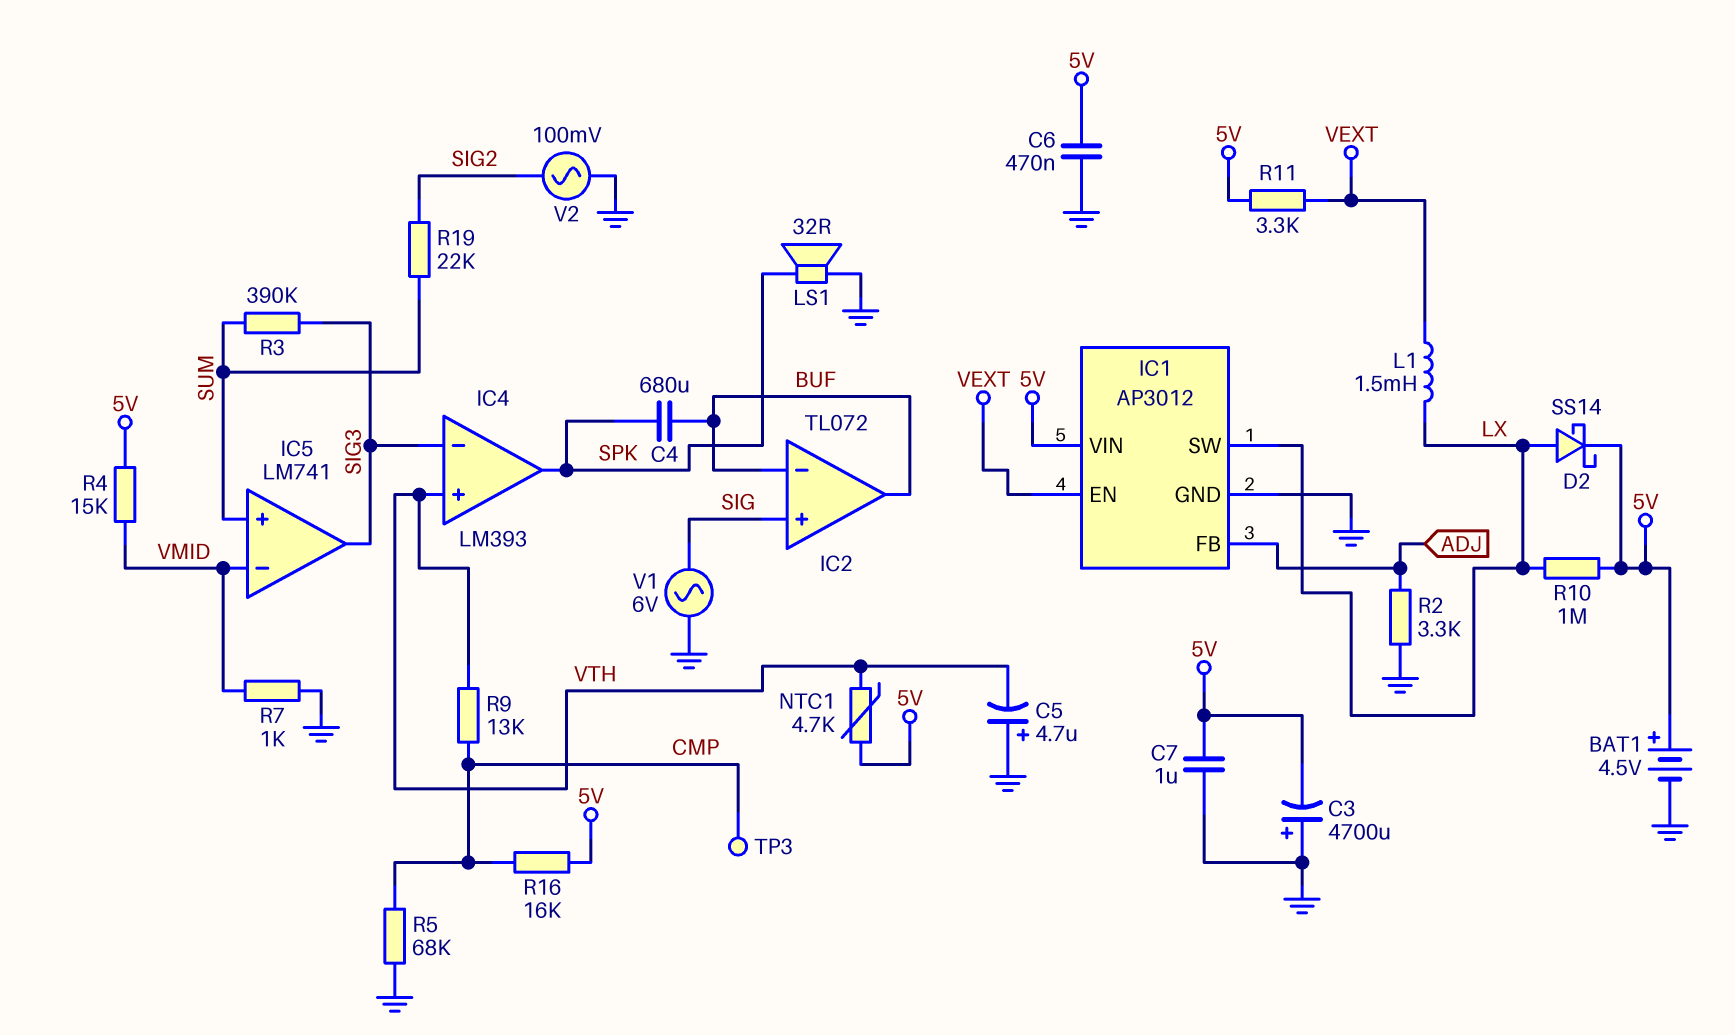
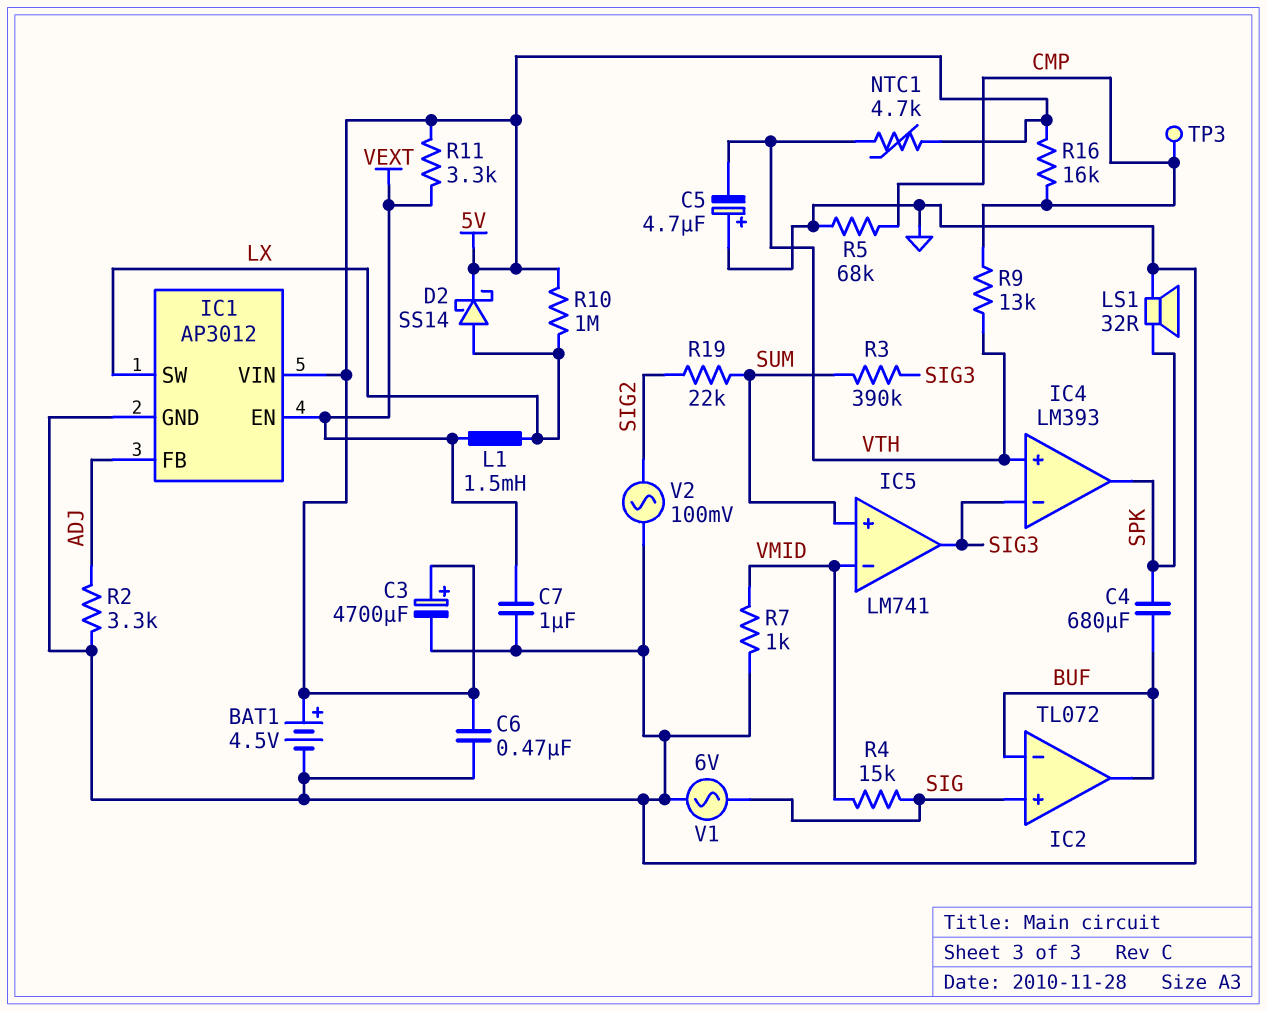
C3: 4700uF (plus GND, minus 5V) -> 4700uF (plus 5V, minus GND)
C7: 1uF (5V, GND) -> 1uF (GND, VEXT)
R4: 15k (5V, VMID) -> 15k (SIG, VMID)

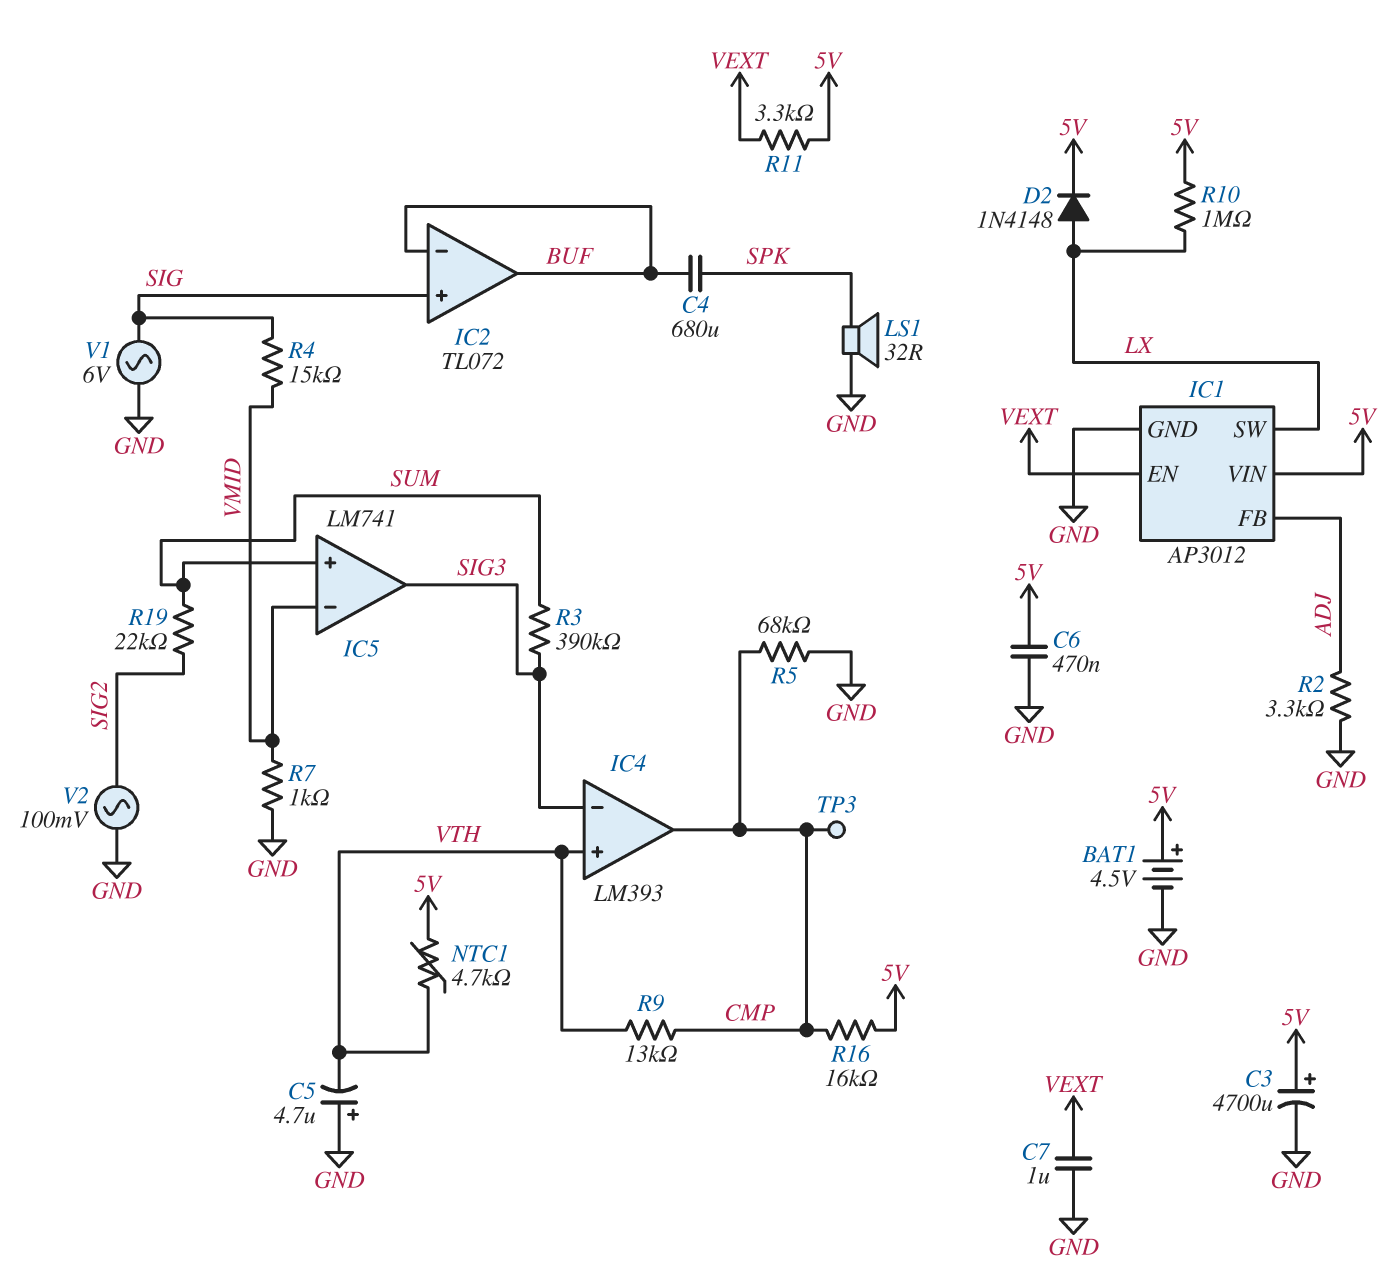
D2: schottky SS14 (A LX, K 5V) -> diode 1N4148 (A LX, K 5V)
IC4 pin out: SPK -> CMP
L1: 1.5mH (LX, VEXT) -> none

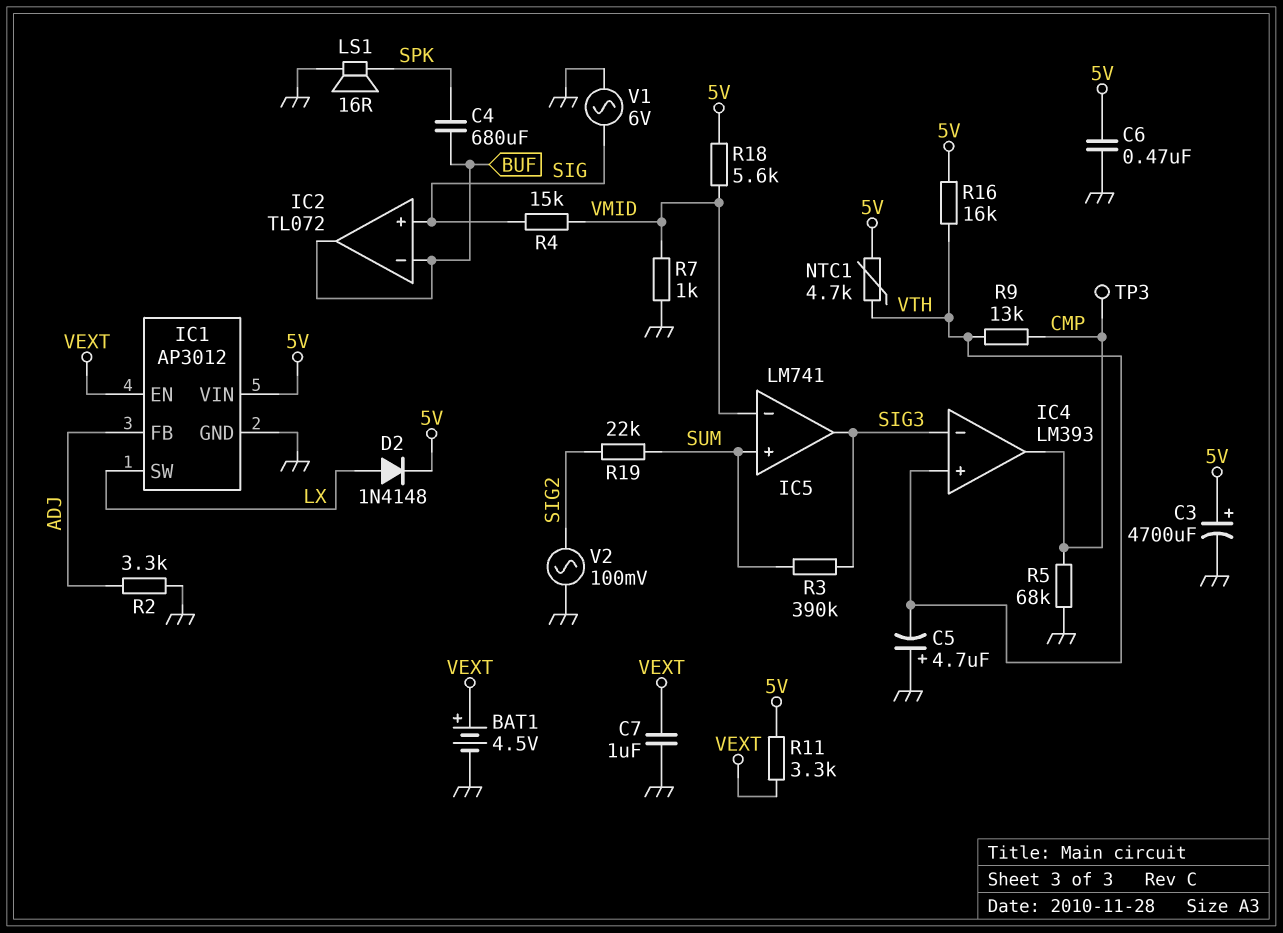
BAT1: 4.5V (plus 5V, minus GND) -> 4.5V (plus VEXT, minus GND)
LS1: speaker 32R (GND, SPK) -> speaker 16R (GND, SPK)
R10: 1M (5V, LX) -> none
R16: 16k (5V, CMP) -> 16k (5V, VTH)
R18: none -> 5.6k (5V, VMID)

